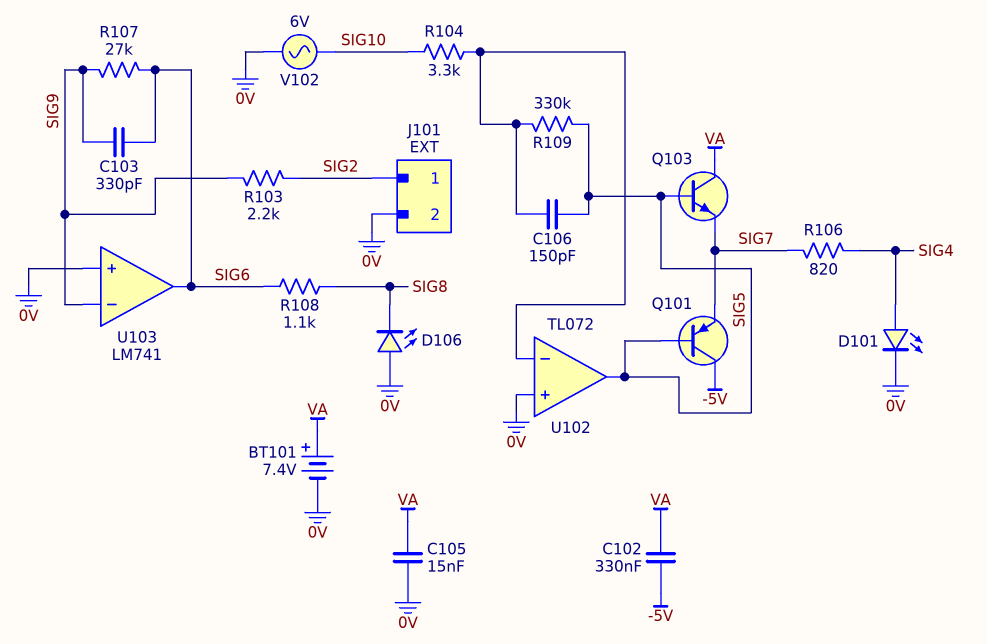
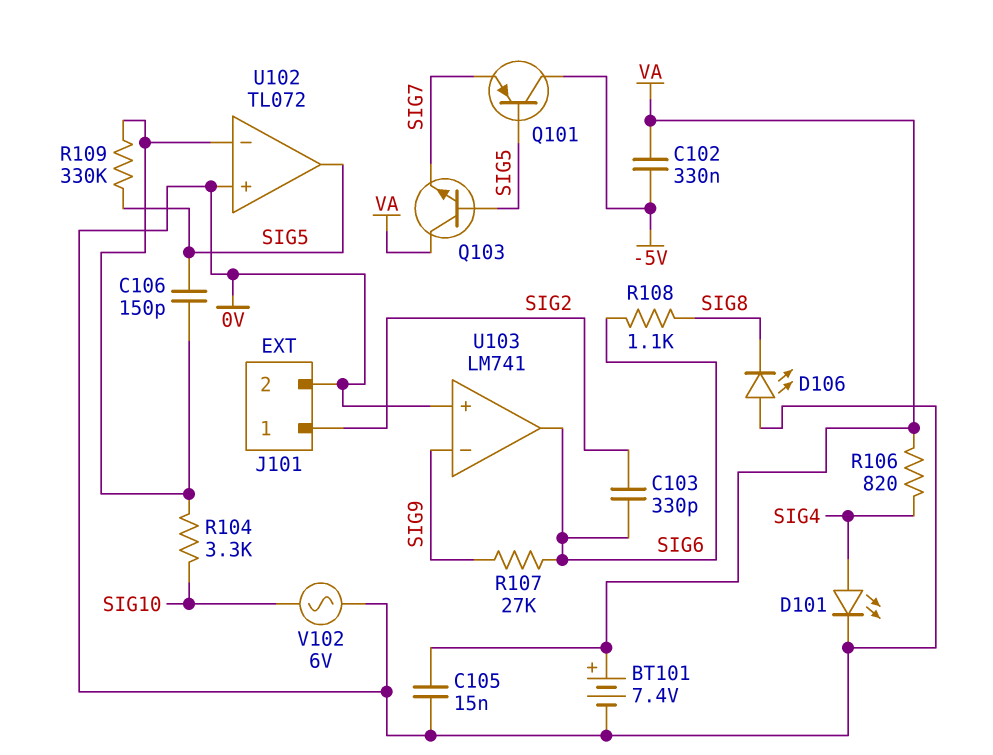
C103: 330pF (SIG6, SIG9) -> 330pF (SIG2, SIG6)
R103: 2.2k (SIG2, SIG9) -> none
R106: 820 (SIG4, SIG7) -> 820 (SIG4, VA)

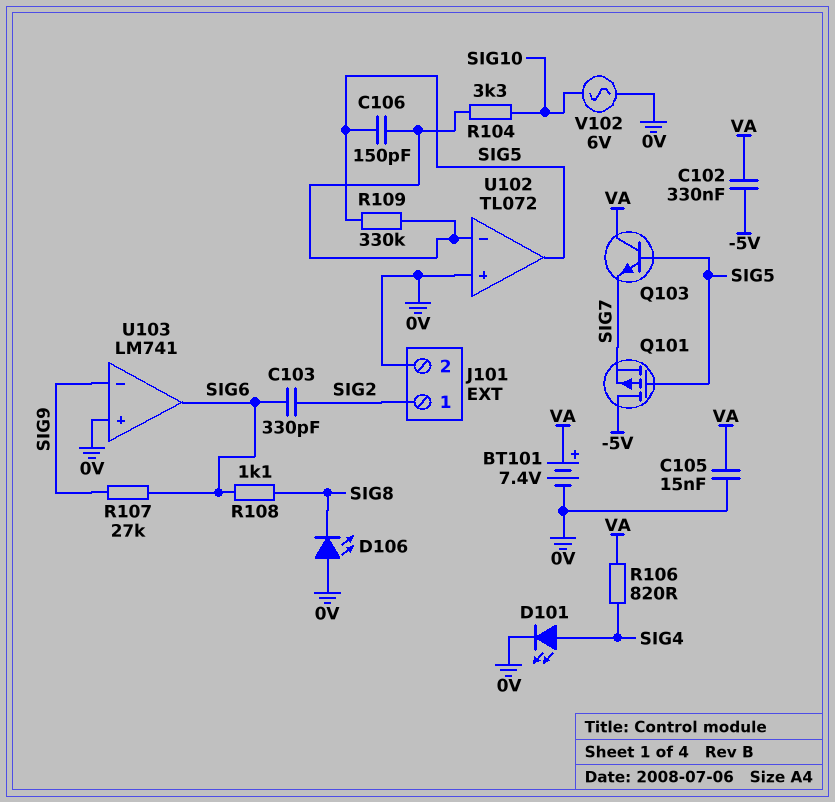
Q101: PNP (B SIG5, C -5V, E SIG7) -> PMOS (G SIG5, D -5V, S SIG7)

